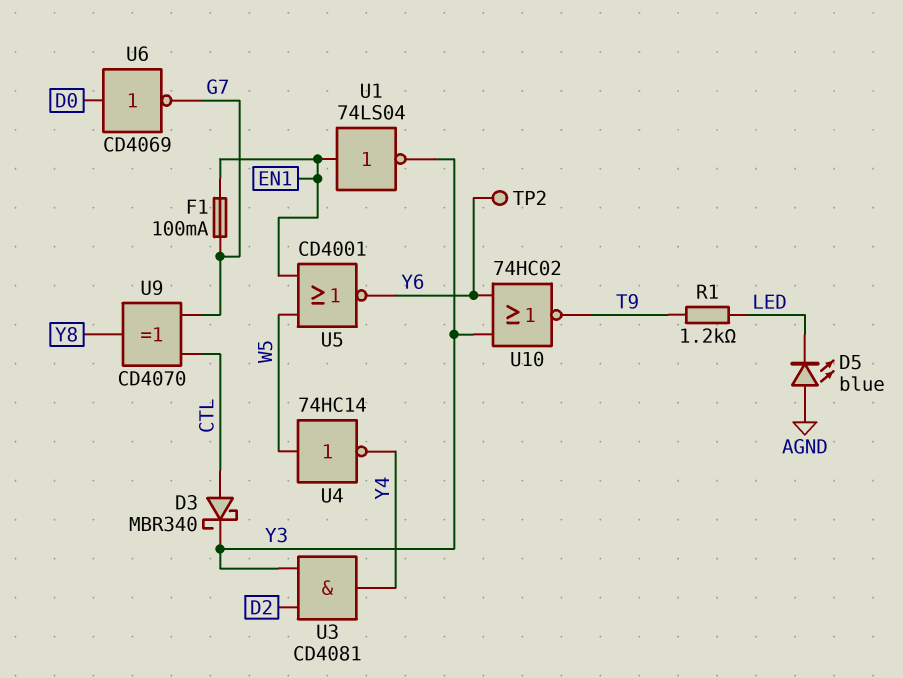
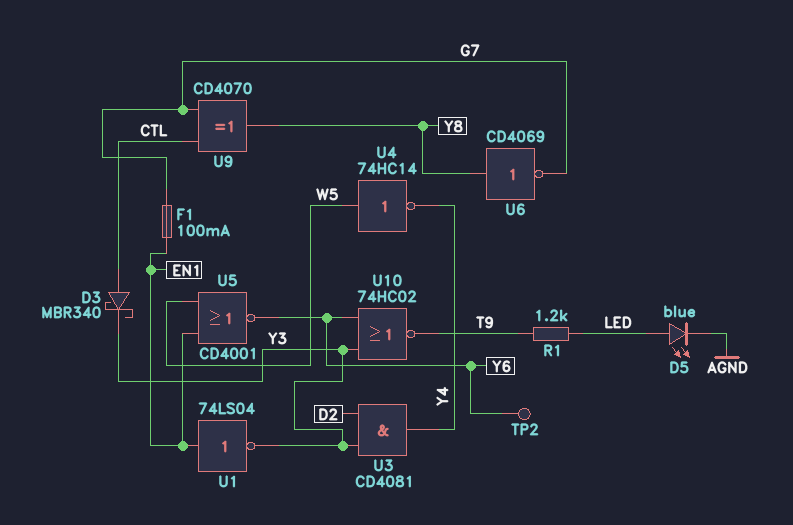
D5: LED blue (A AGND, K LED) -> LED blue (A LED, K AGND)
U6: NOT CD4069 (in D0, out G7) -> NOT CD4069 (in Y8, out G7)

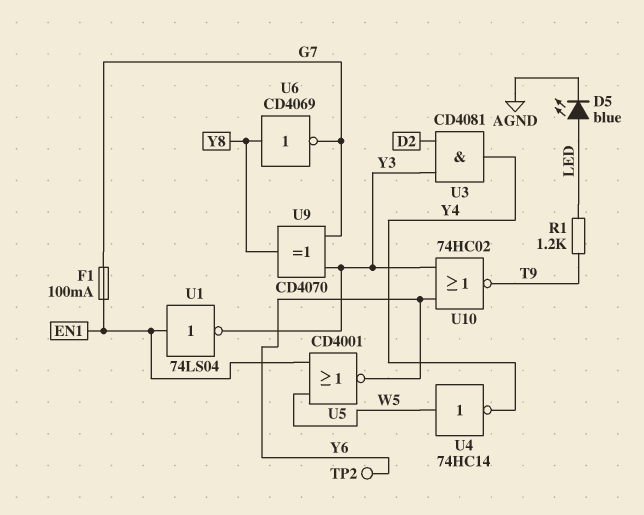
D3: schottky MBR340 (A CTL, K Y3) -> none
U9: XOR CD4070 (in CTL, in G7, out Y8) -> XOR CD4070 (in G7, in Y3, out Y8)

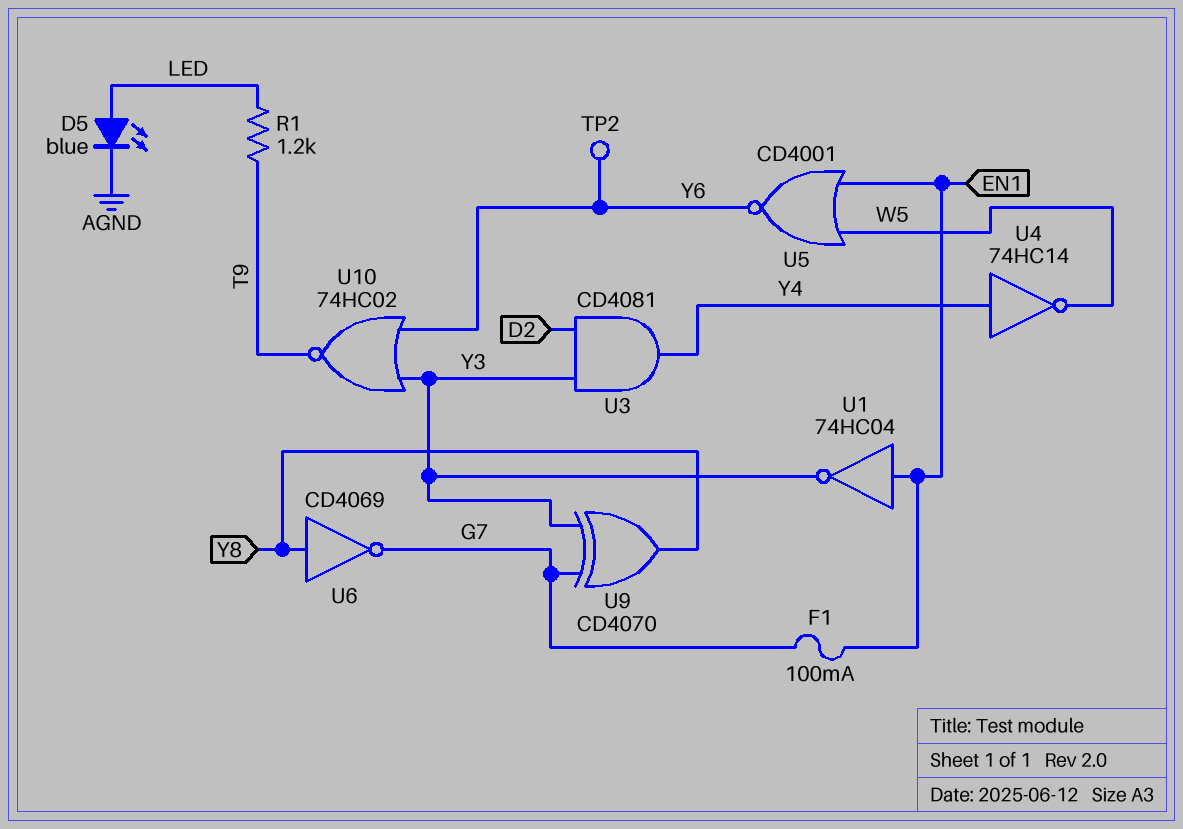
U1: NOT 74LS04 (in EN1, out Y3) -> NOT 74HC04 (in EN1, out Y3)
U4: NOT 74HC14 (in W5, out Y4) -> NOT 74HC14 (in Y4, out W5)

